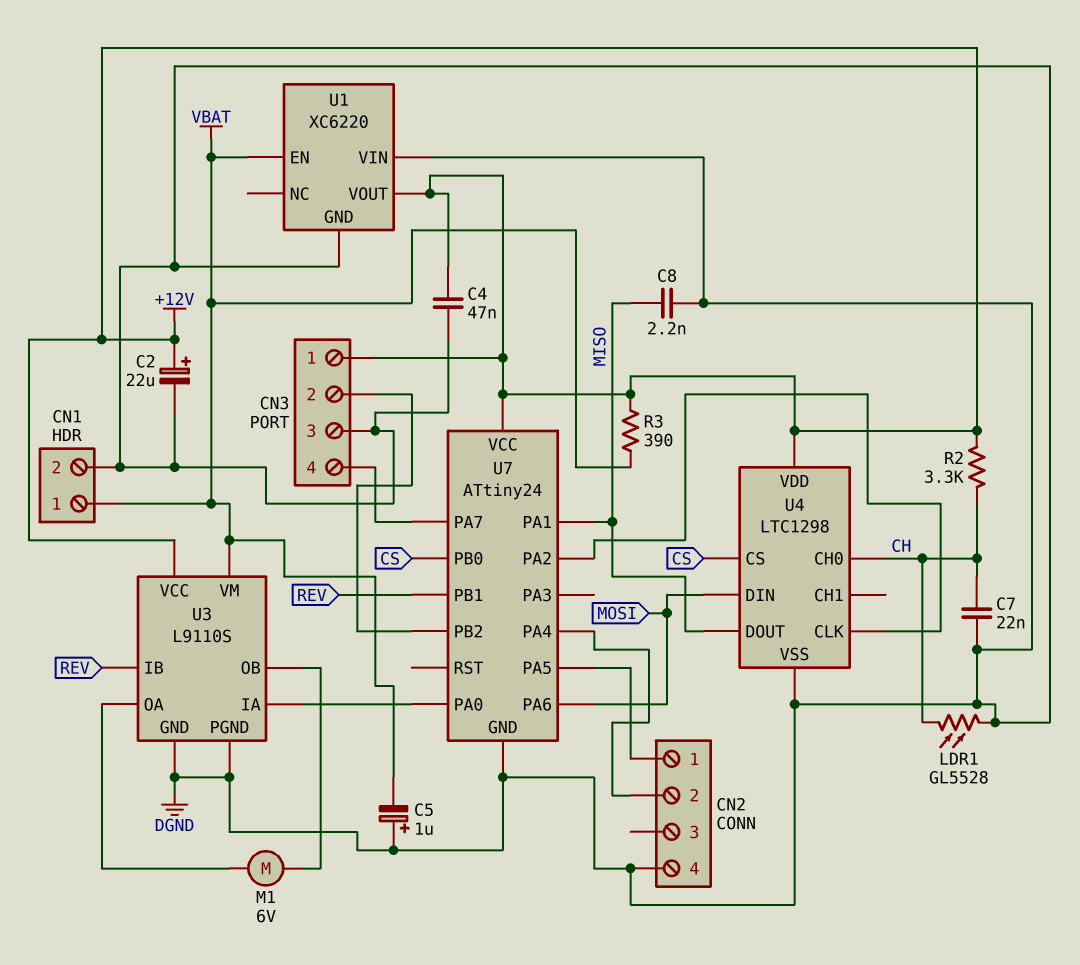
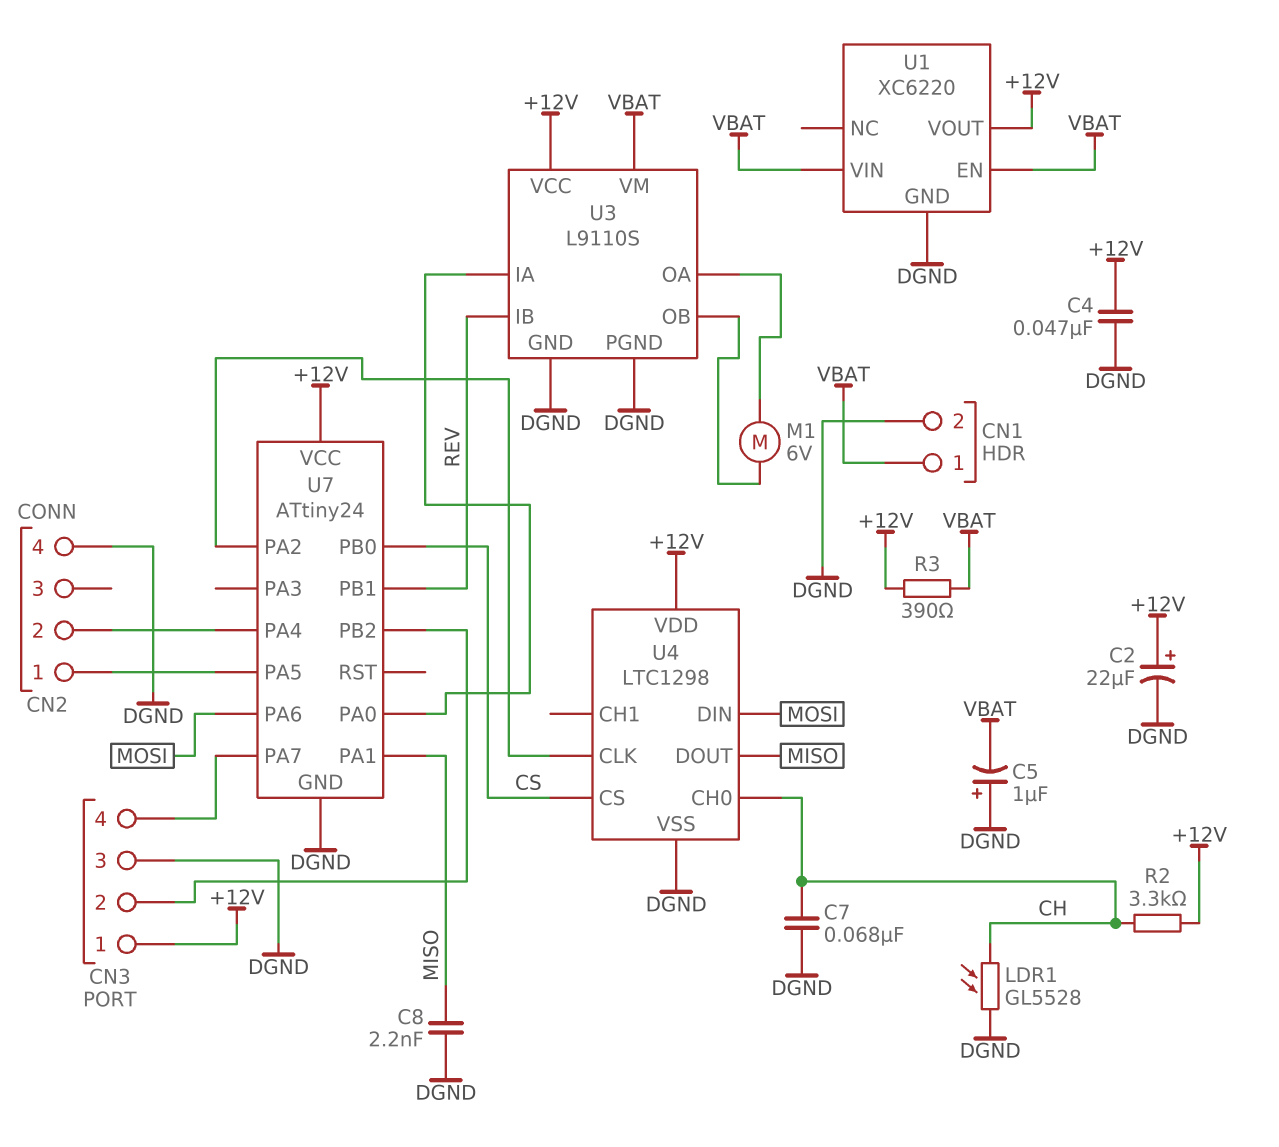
C7: 22nF (CH, DGND) -> 68nF (CH, DGND)
U1 pin VIN: DGND -> VBAT

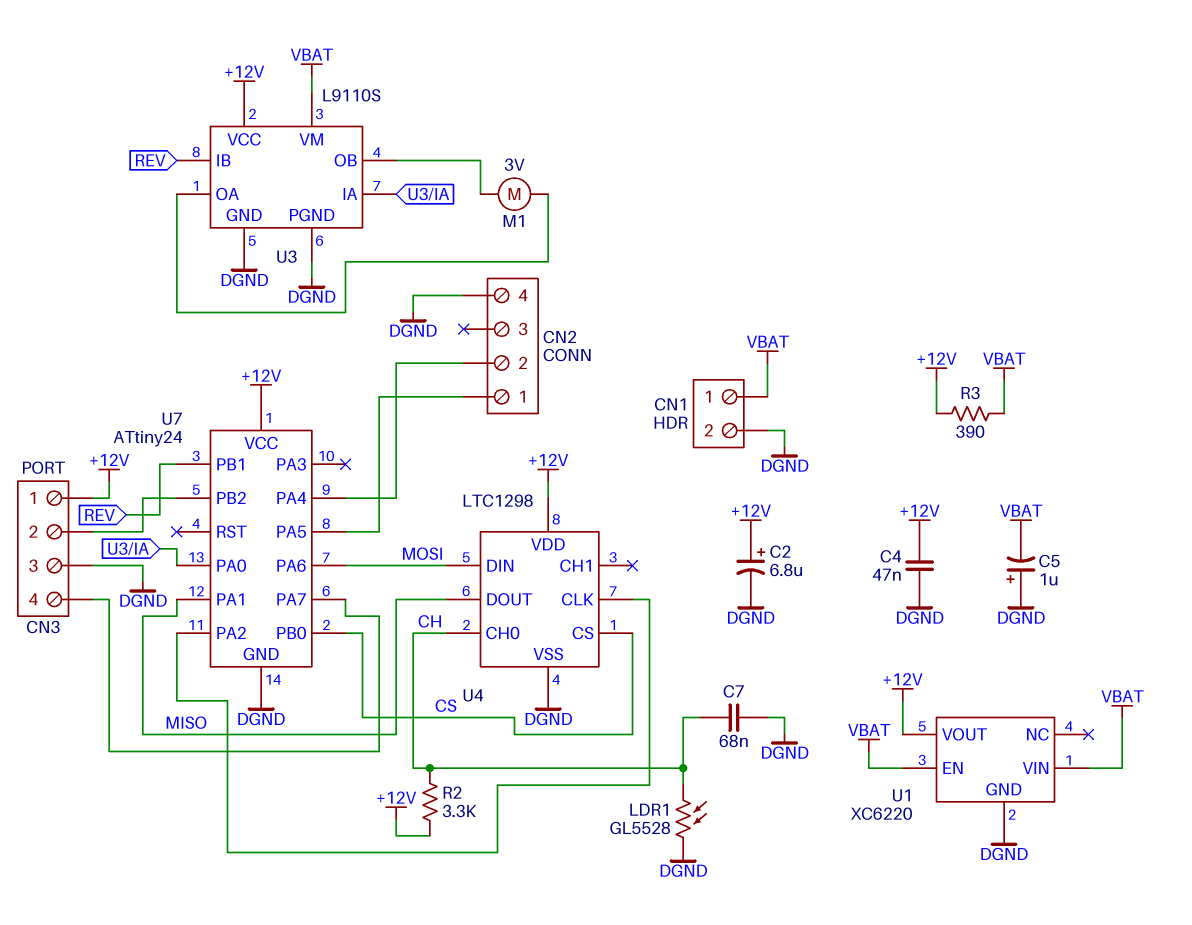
C2: 22uF (plus +12V, minus DGND) -> 6.8uF (plus +12V, minus DGND)
C8: 2.2nF (DGND, MISO) -> none
M1: motor 6V (U3/OA, U3/OB) -> motor 3V (U3/OA, U3/OB)

